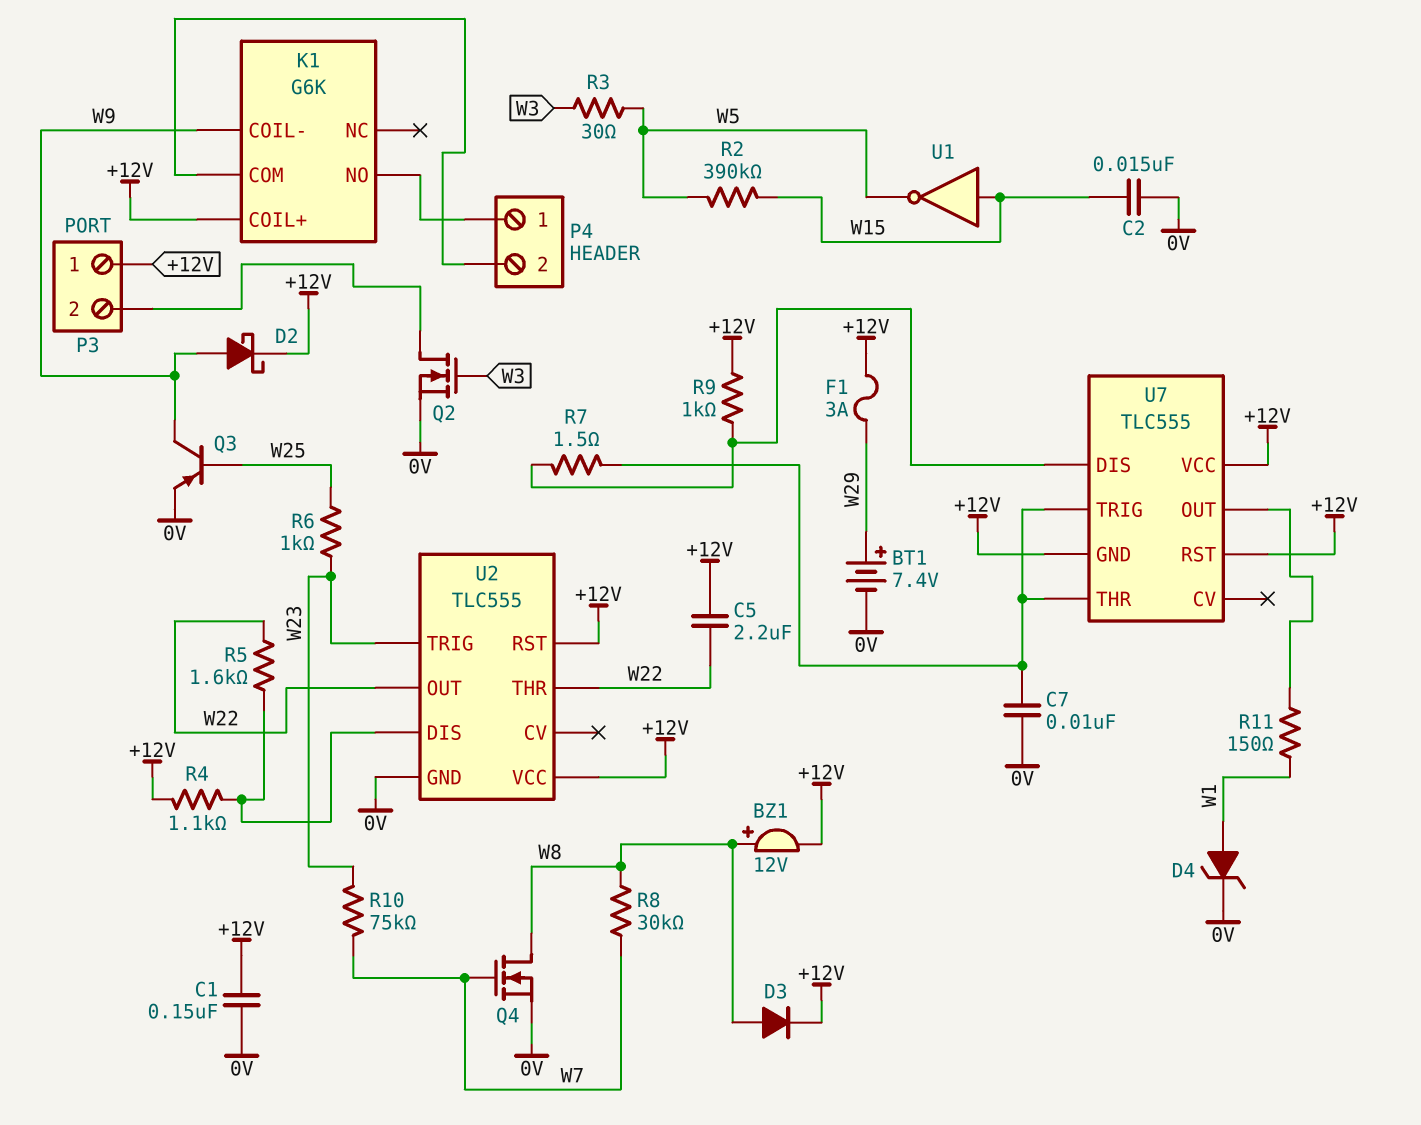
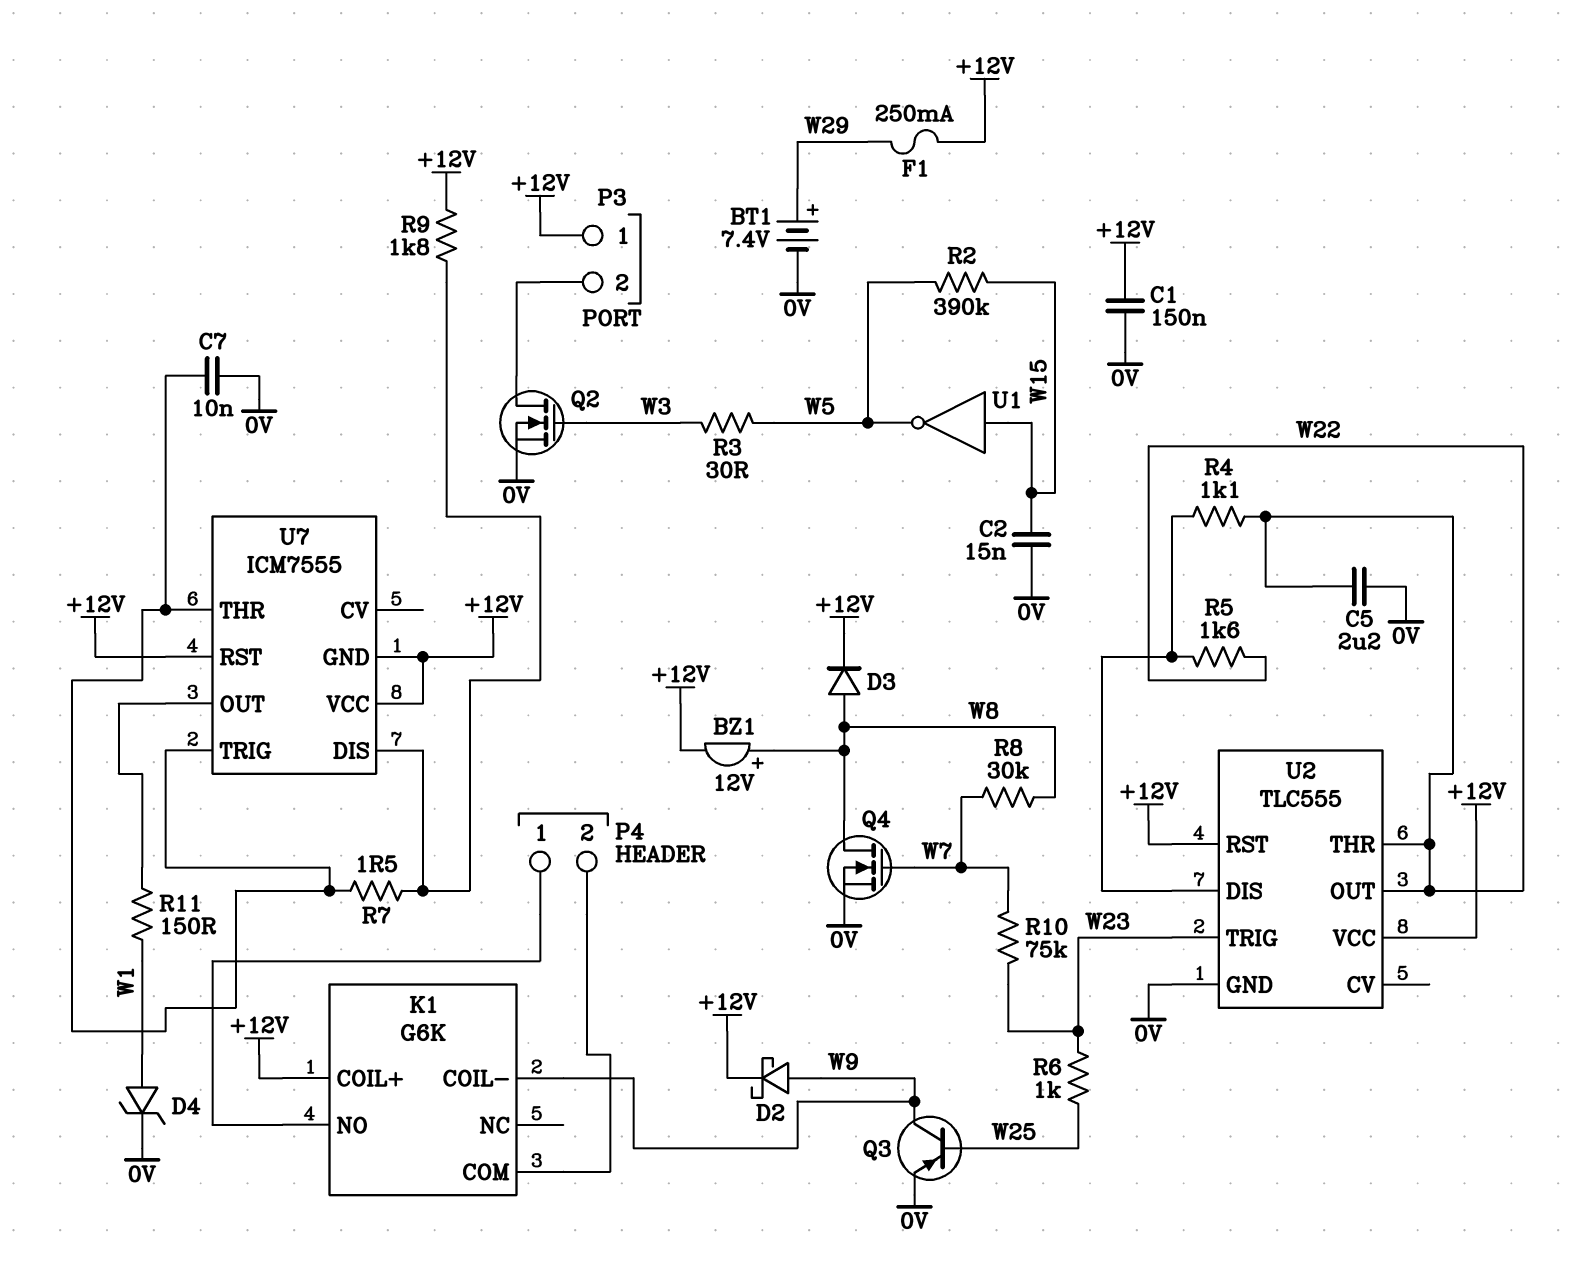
C5: 2.2uF (+12V, W22) -> 2.2uF (0V, W22)
F1: 3A (+12V, W29) -> 250mA (+12V, W29)
R4: 1.1k (+12V, U2/DIS) -> 1.1k (U2/DIS, W22)
R9: 1k (+12V, U7/DIS) -> 1.8k (+12V, U7/DIS)
U7: TLC555 -> ICM7555

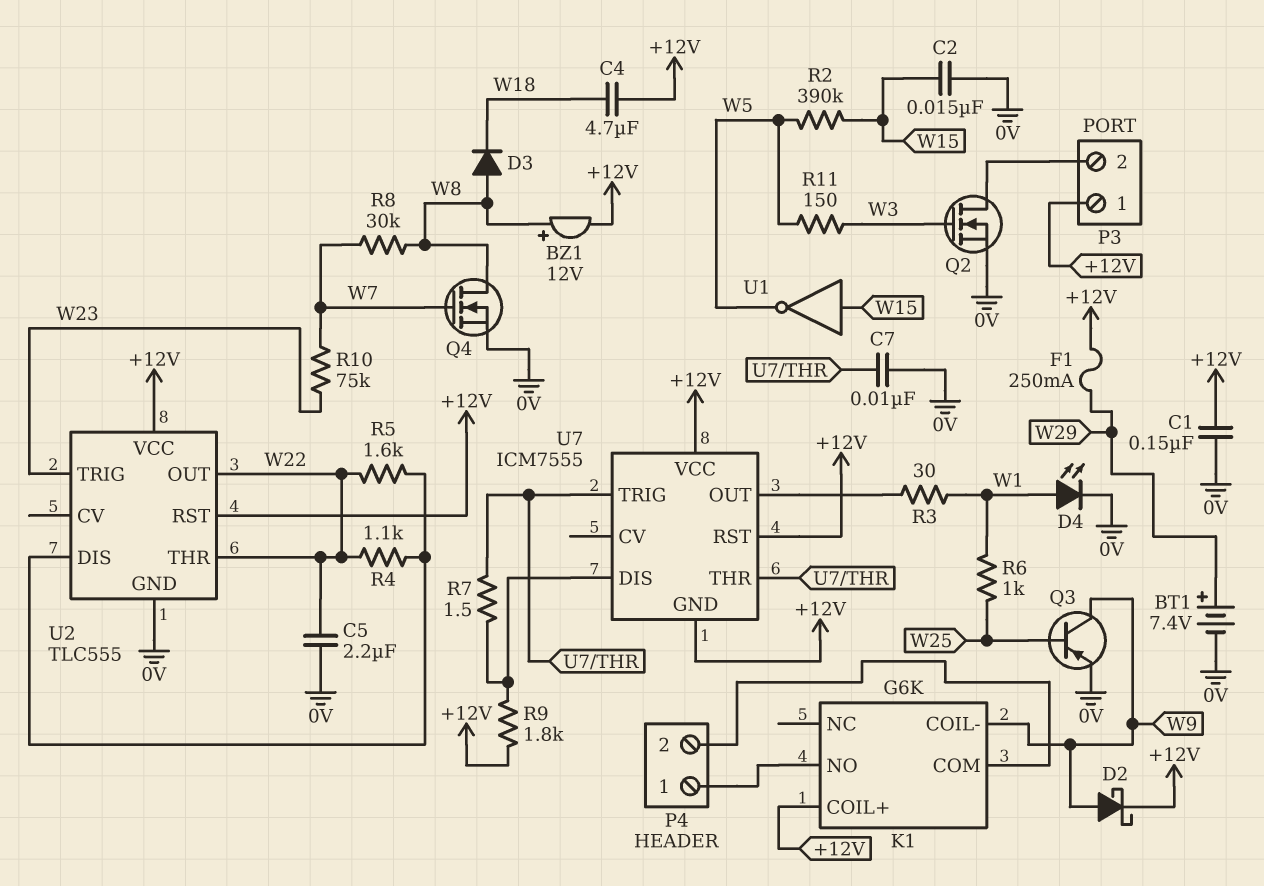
C4: none -> 4.7uF (+12V, W18)
D3: diode (A W8, K +12V) -> diode (A W8, K W18)
D4: zener (A W1, K 0V) -> LED (A W1, K 0V)
R3: 30 (W3, W5) -> 30 (U7/OUT, W1)
R6: 1k (W23, W25) -> 1k (W1, W25)
R11: 150 (U7/OUT, W1) -> 150 (W3, W5)

